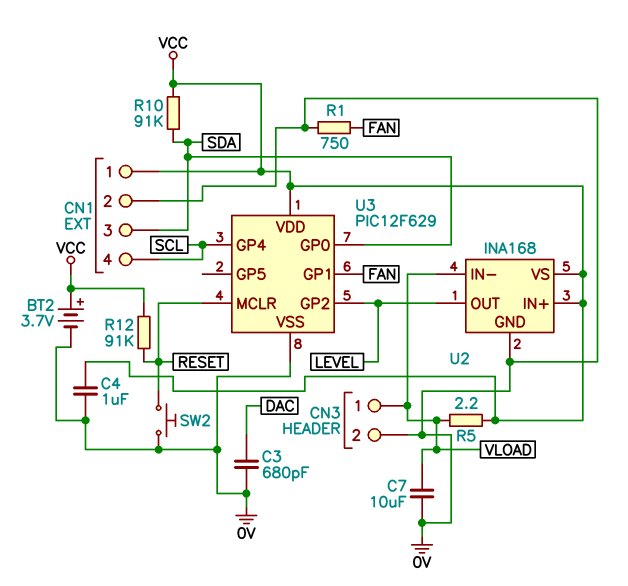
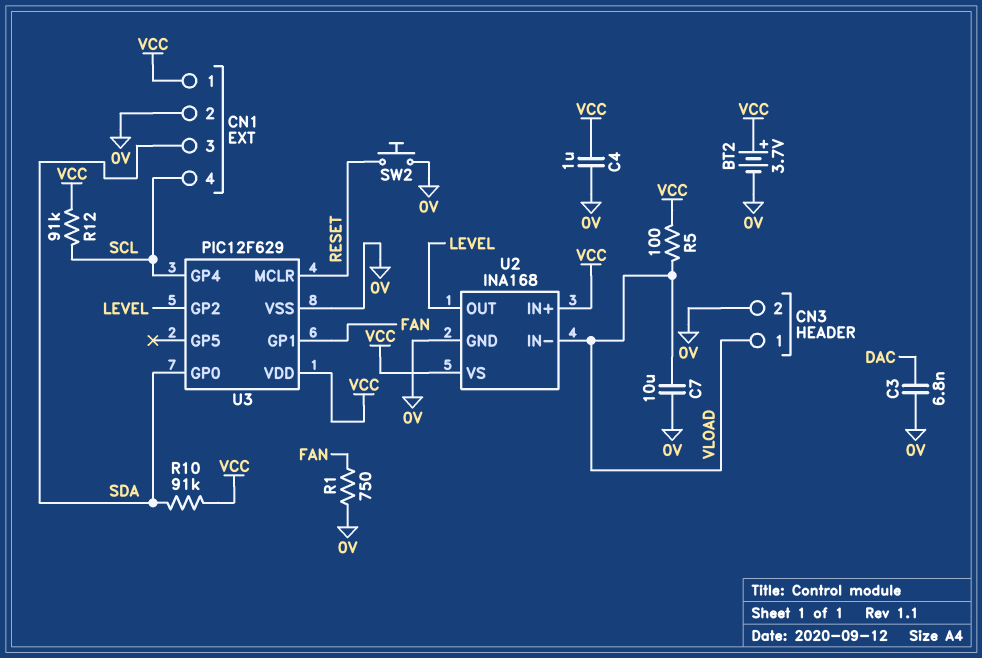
C3: 680pF (0V, DAC) -> 6.8nF (0V, DAC)
R5: 2.2 (VCC, VLOAD) -> 100 (VCC, VLOAD)
R12: 91k (RESET, VCC) -> 91k (SCL, VCC)

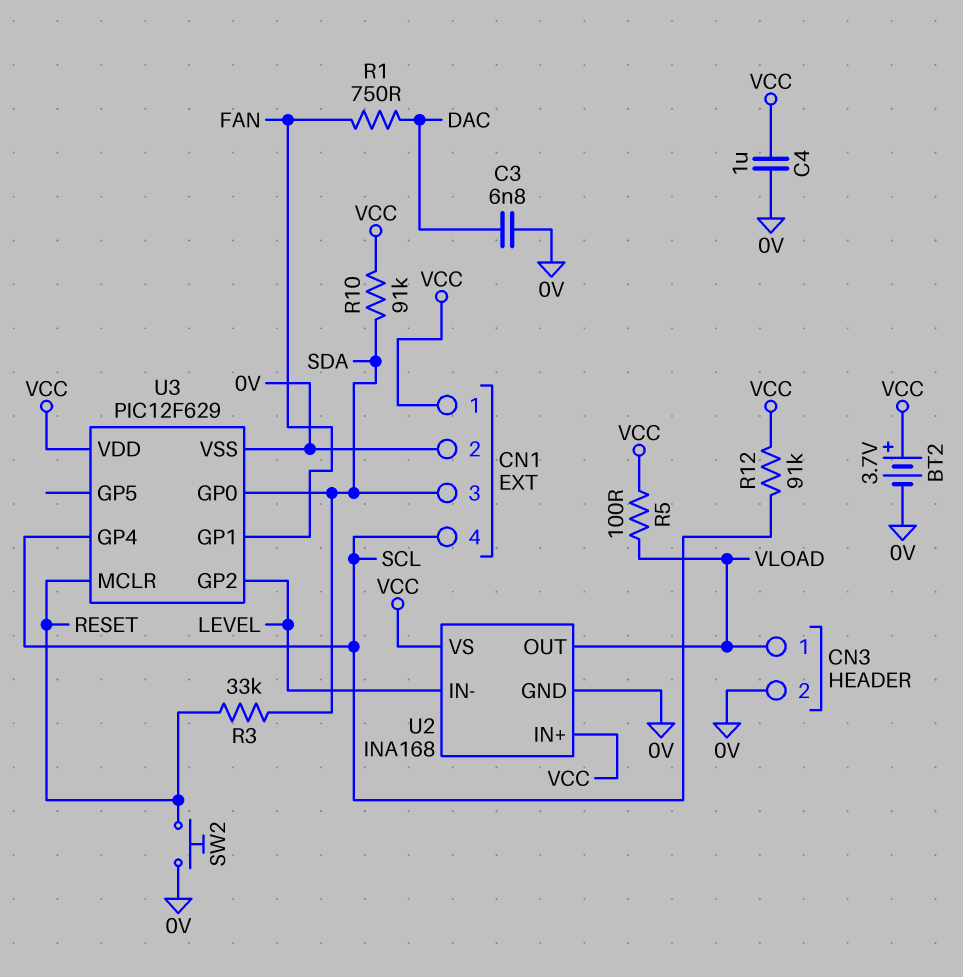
C7: 10uF (0V, VLOAD) -> none
R1: 750 (0V, FAN) -> 750 (DAC, FAN)
R3: none -> 33k (RESET, SDA)
U2 pin IN-: VLOAD -> LEVEL
U2 pin OUT: LEVEL -> VLOAD

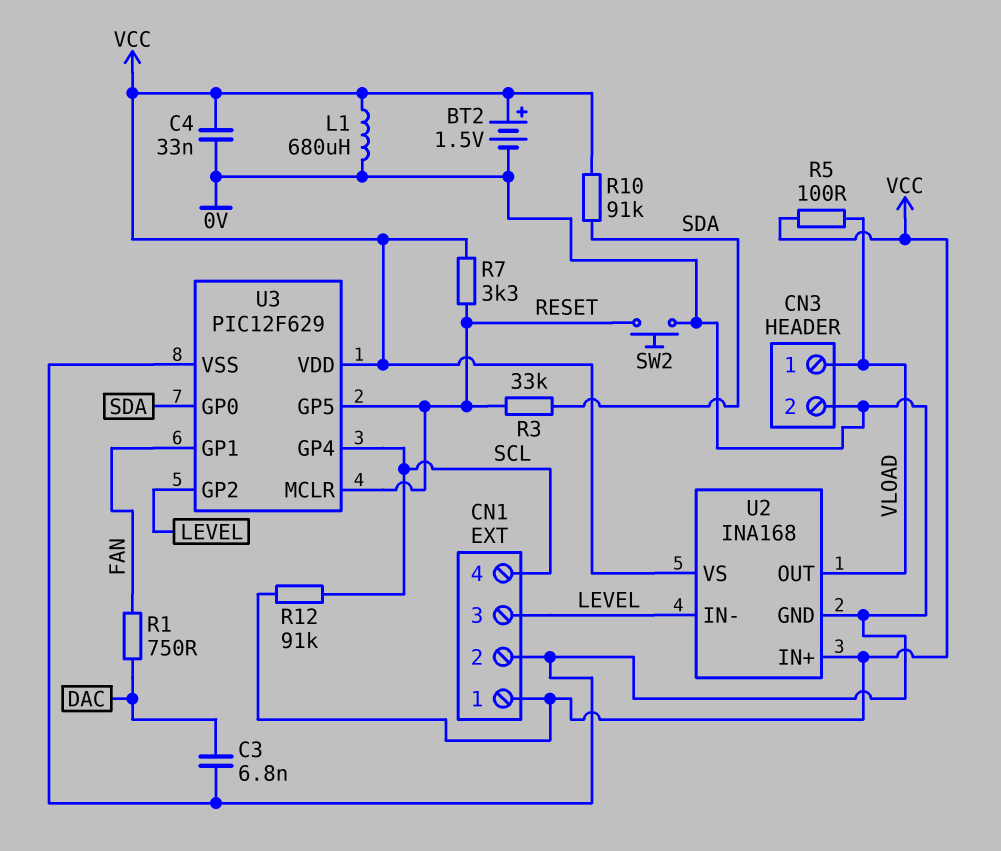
BT2: 3.7V (plus VCC, minus 0V) -> 1.5V (plus VCC, minus 0V)
C4: 1uF (0V, VCC) -> 33nF (0V, VCC)
CN1 pin 3: SDA -> LEVEL
L1: none -> 680uH (0V, VCC)
R7: none -> 3.3k (RESET, VCC)
U3 pin GP5: none -> RESET

